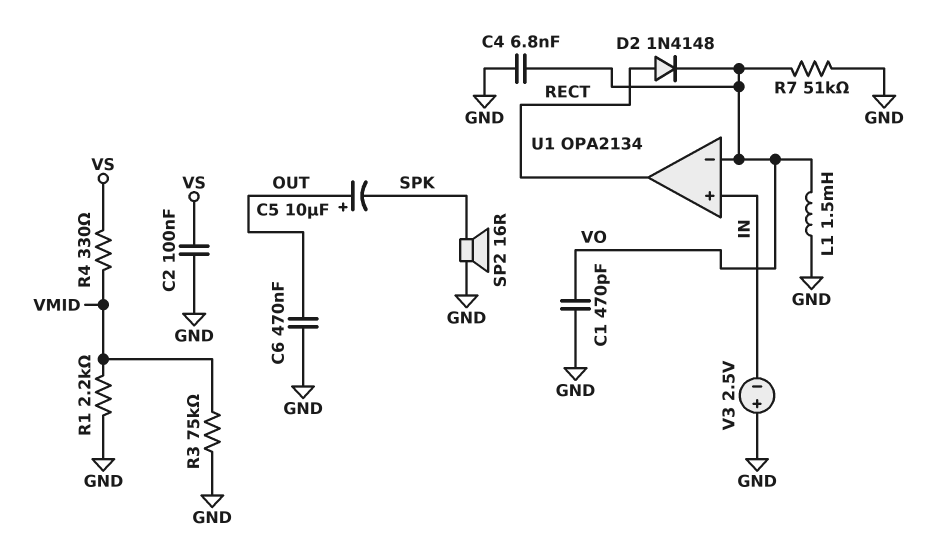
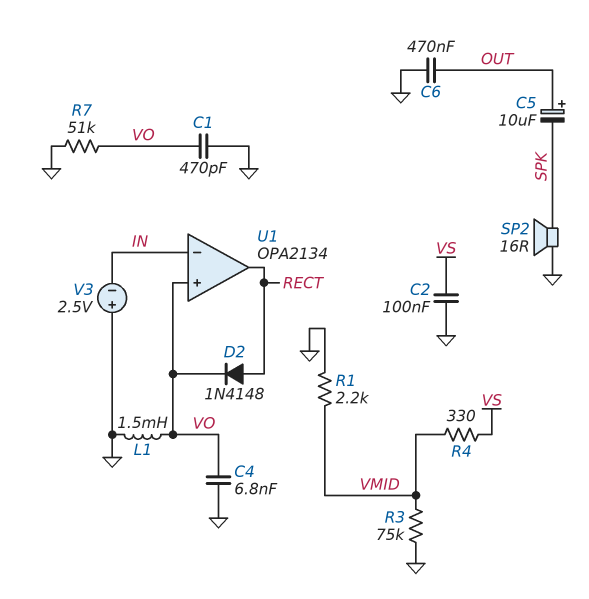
U1 pin in+: IN -> VO
U1 pin in-: VO -> IN

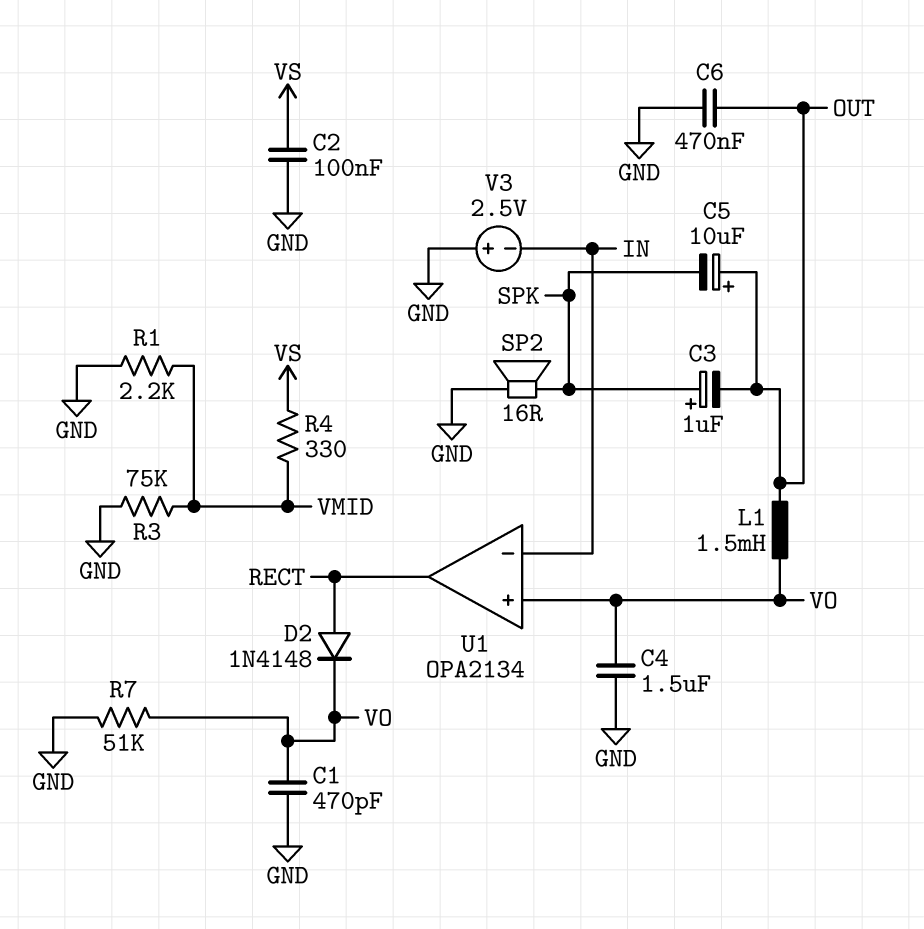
C3: none -> 1uF (plus SPK, minus OUT)
C4: 6.8nF (GND, VO) -> 1.5uF (GND, VO)
L1: 1.5mH (GND, VO) -> 1.5mH (OUT, VO)

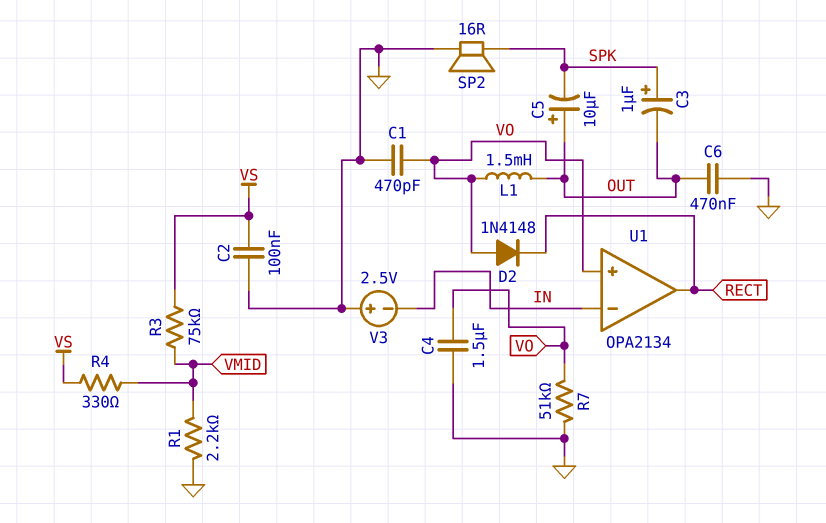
D2: diode 1N4148 (A RECT, K VO) -> diode 1N4148 (A VO, K RECT)
R3: 75k (GND, VMID) -> 75k (VMID, VS)

